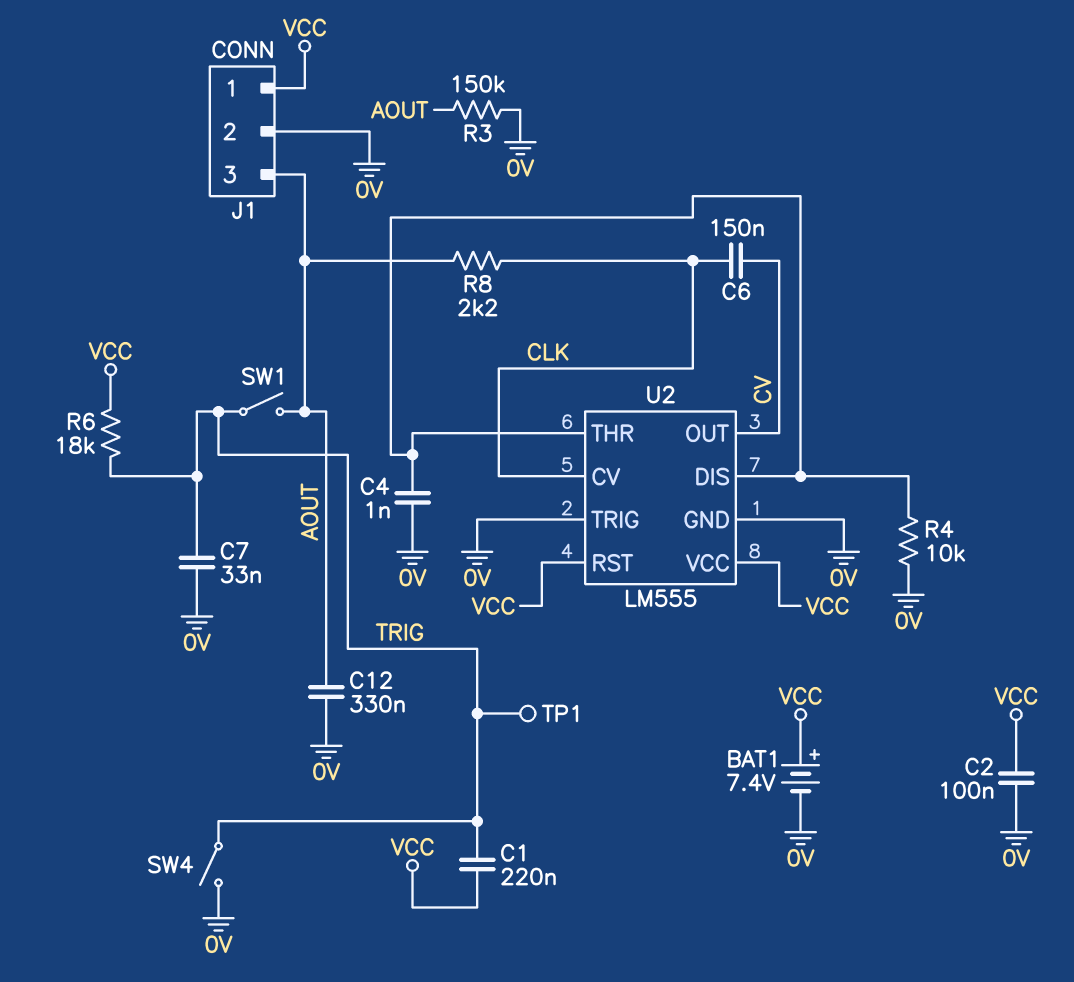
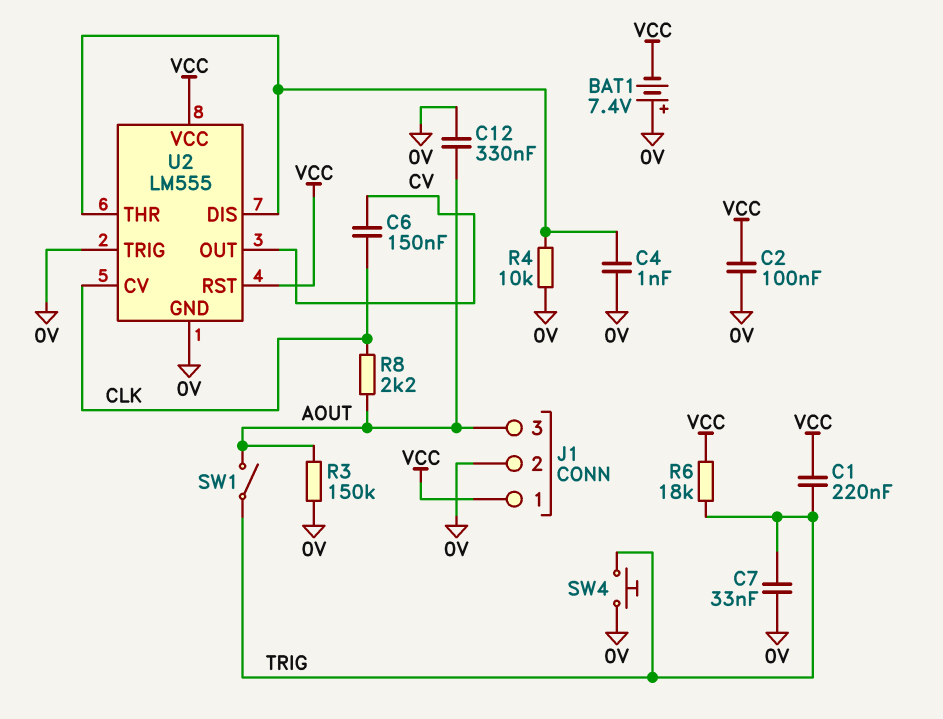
BAT1: 7.4V (plus VCC, minus 0V) -> 7.4V (plus 0V, minus VCC)
SW4: switch (0V, TRIG) -> button (0V, TRIG)
TP1: test point (TRIG) -> none

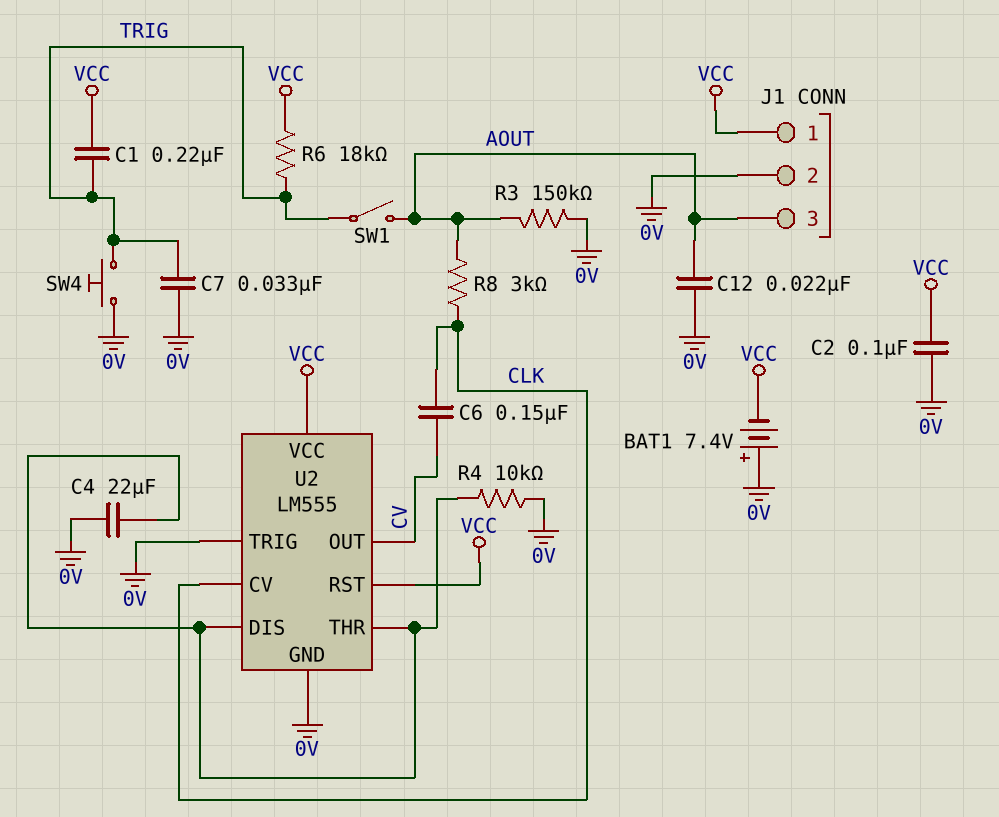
C4: 1nF (0V, U2/DIS) -> 22uF (0V, U2/DIS)
C12: 330nF (0V, AOUT) -> 22nF (0V, AOUT)
R8: 2.2k (AOUT, CLK) -> 3k (AOUT, CLK)

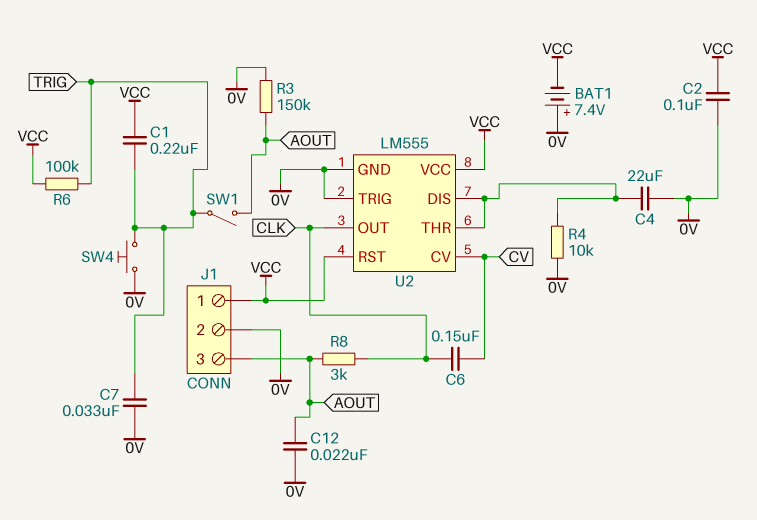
R6: 18k (TRIG, VCC) -> 100k (TRIG, VCC)
U2 pin CV: CLK -> CV
U2 pin OUT: CV -> CLK

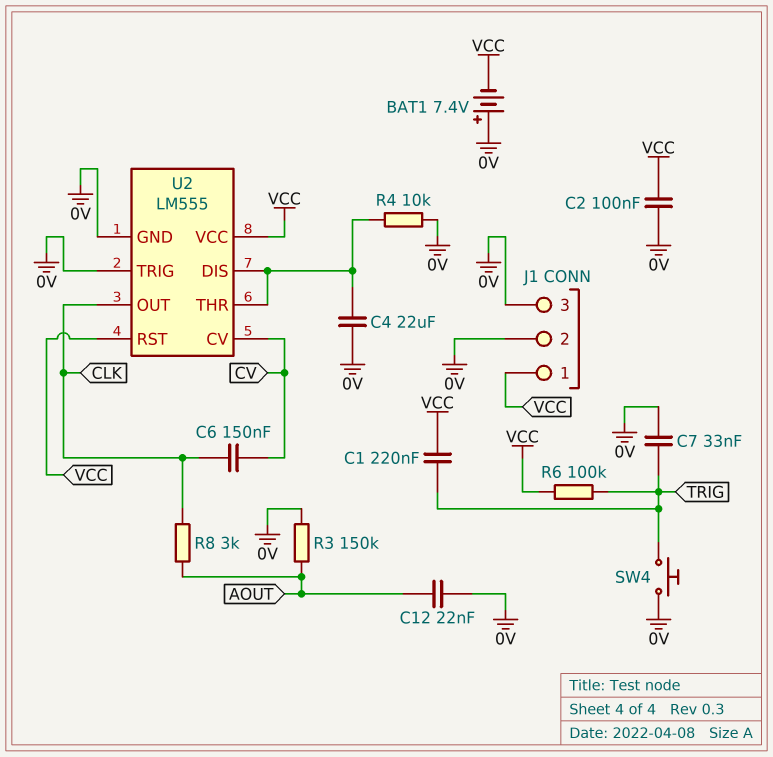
J1 pin 3: AOUT -> 0V
SW1: switch (AOUT, TRIG) -> none

